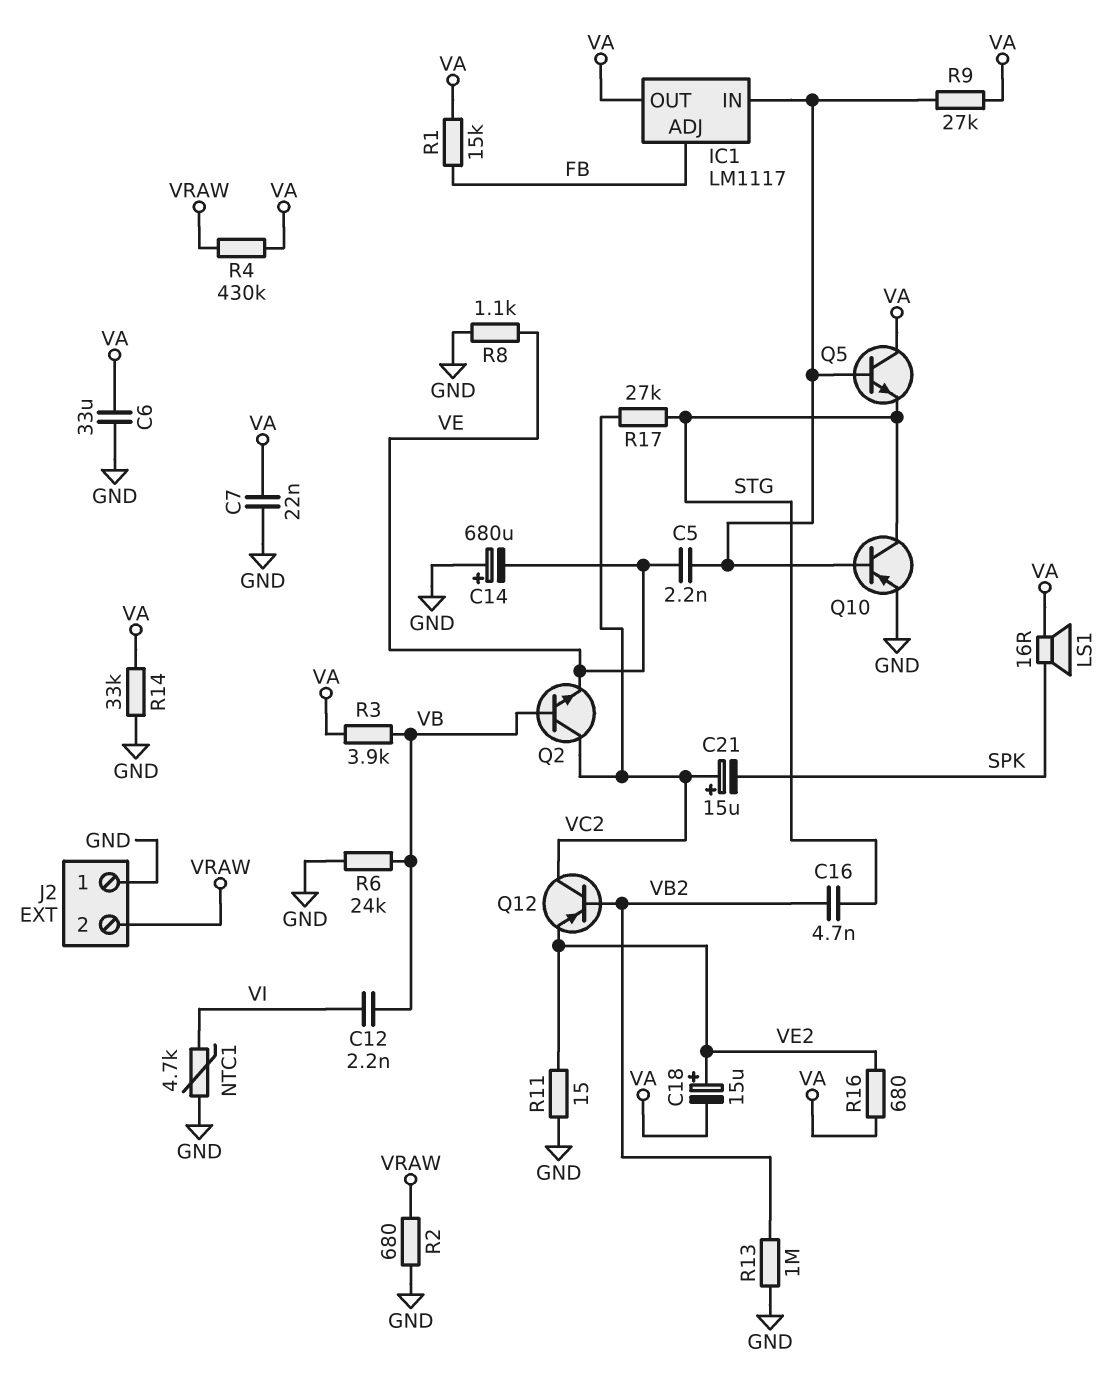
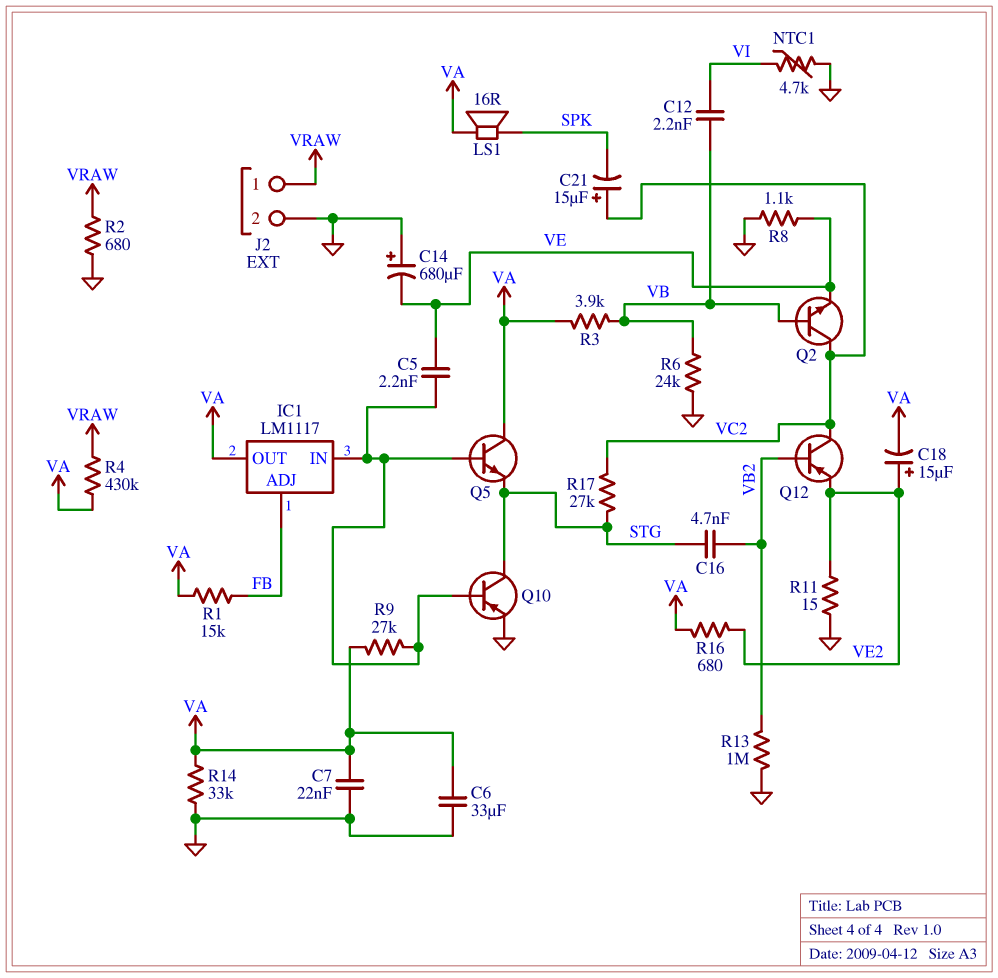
J2 pin 1: GND -> VRAW
J2 pin 2: VRAW -> GND

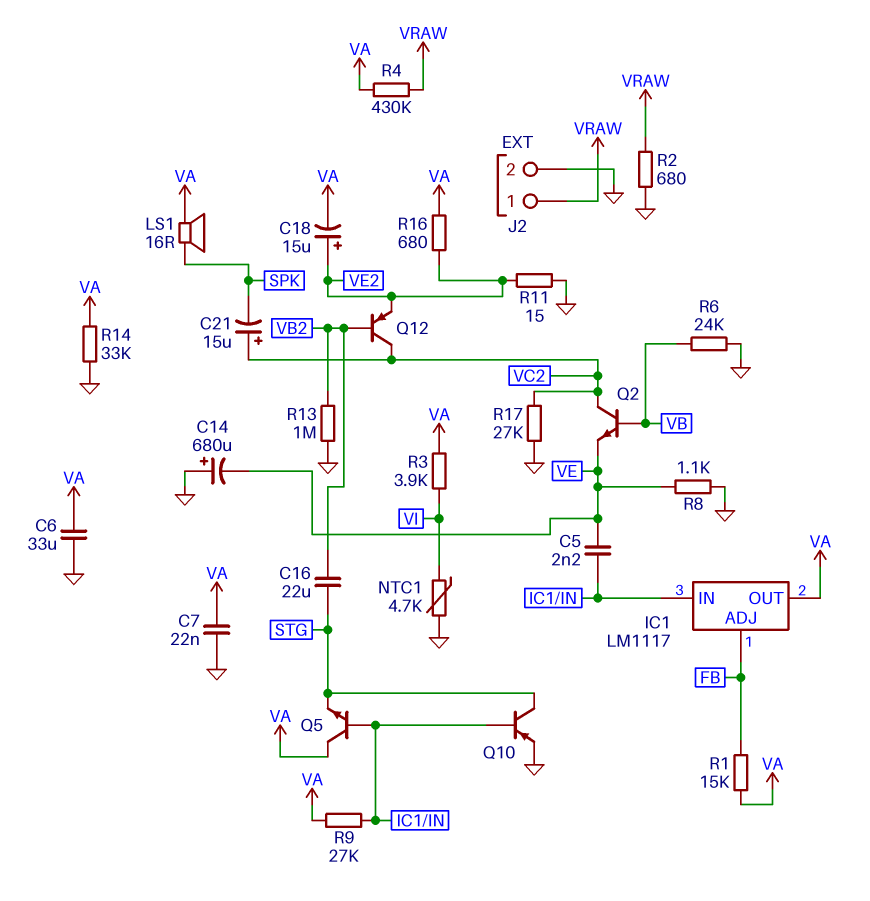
C12: 2.2nF (VB, VI) -> none
C16: 4.7nF (STG, VB2) -> 22uF (STG, VB2)
R3: 3.9k (VA, VB) -> 3.9k (VA, VI)
R17: 27k (STG, VC2) -> 27k (GND, VC2)

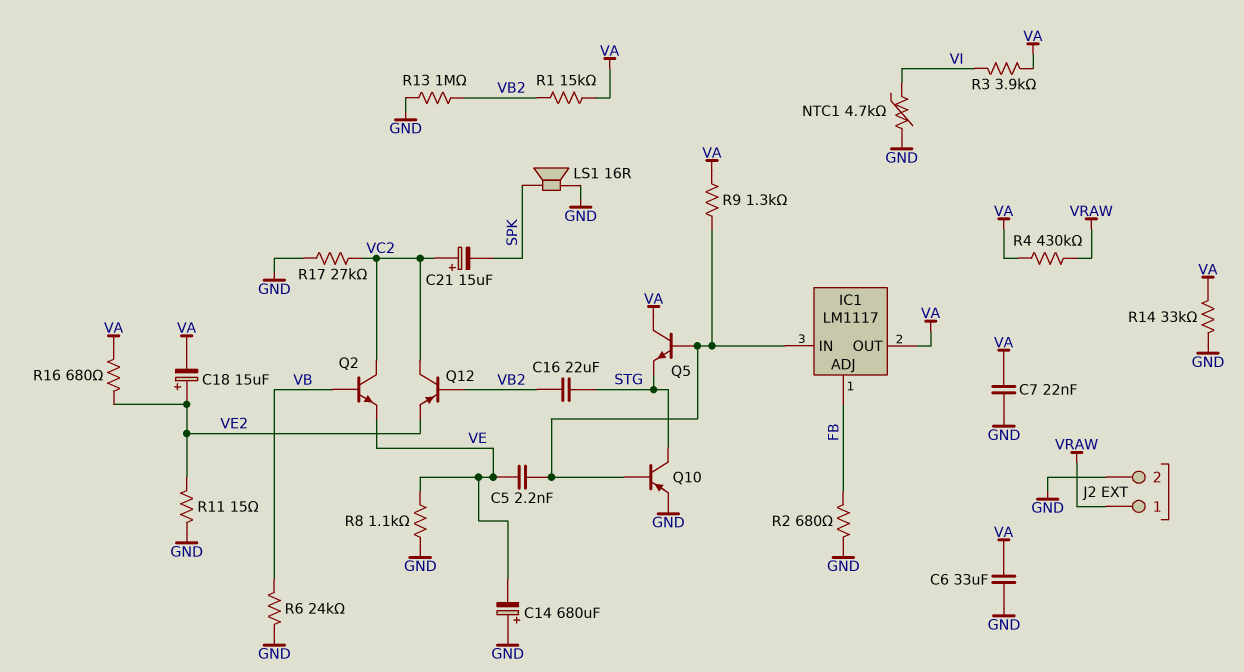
LS1: speaker 16R (SPK, VA) -> speaker 16R (GND, SPK)
R1: 15k (FB, VA) -> 15k (VA, VB2)
R2: 680 (GND, VRAW) -> 680 (FB, GND)
R9: 27k (IC1/IN, VA) -> 1.3k (IC1/IN, VA)

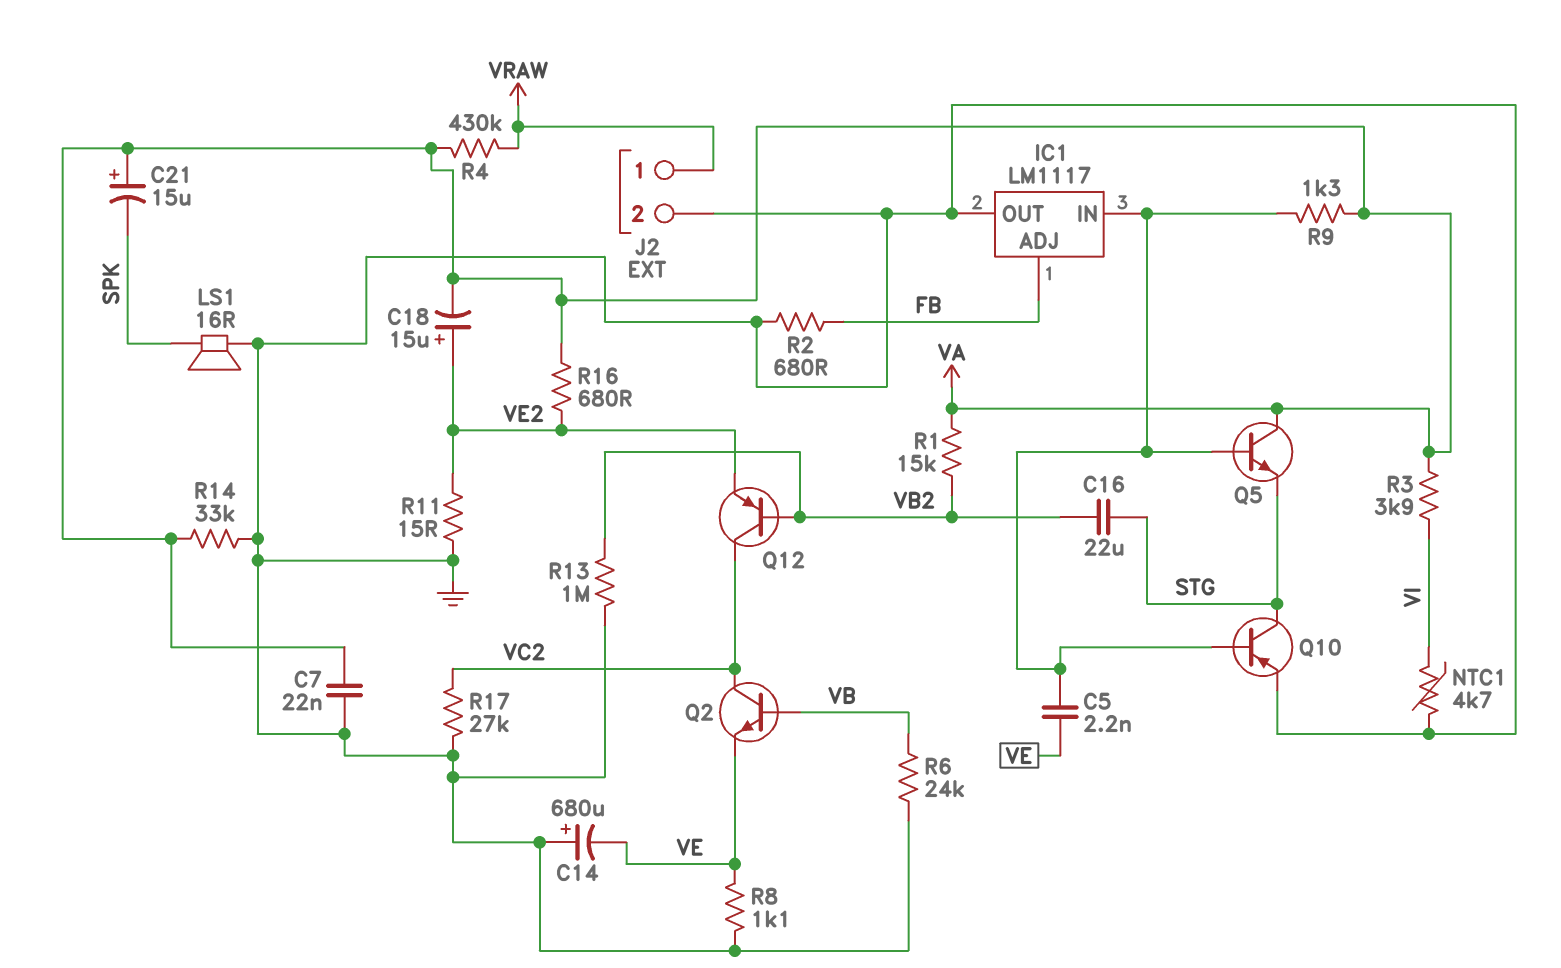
C6: 33uF (GND, VA) -> none
C21: 15uF (plus VC2, minus SPK) -> 15uF (plus VA, minus SPK)
IC1 pin OUT: VA -> GND

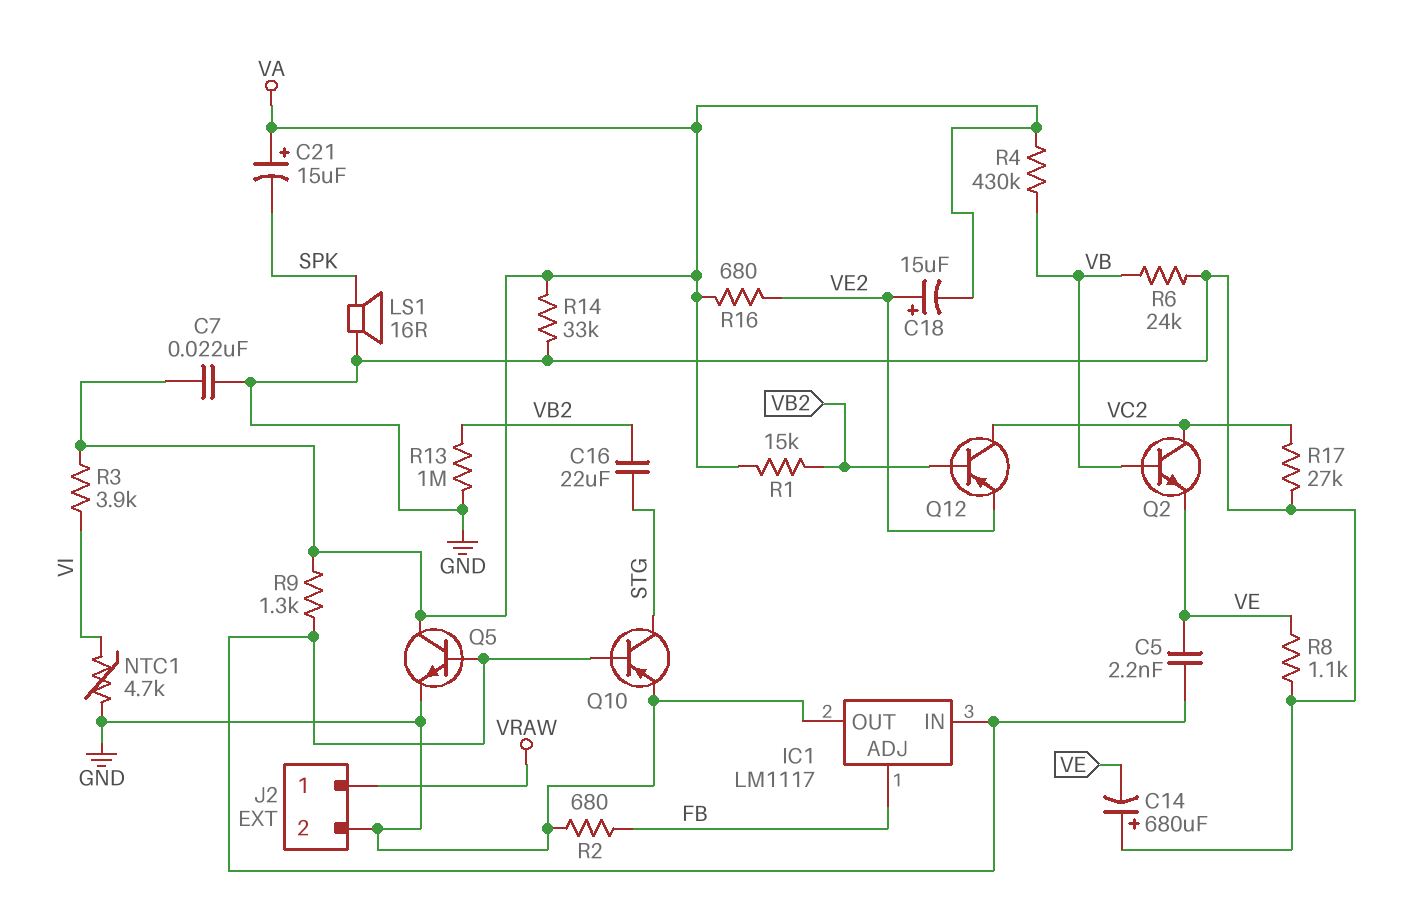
Q5: NPN (B IC1/IN, C VA, E STG) -> NPN (B IC1/IN, C VA, E GND)
R4: 430k (VA, VRAW) -> 430k (VA, VB)
R11: 15 (GND, VE2) -> none

